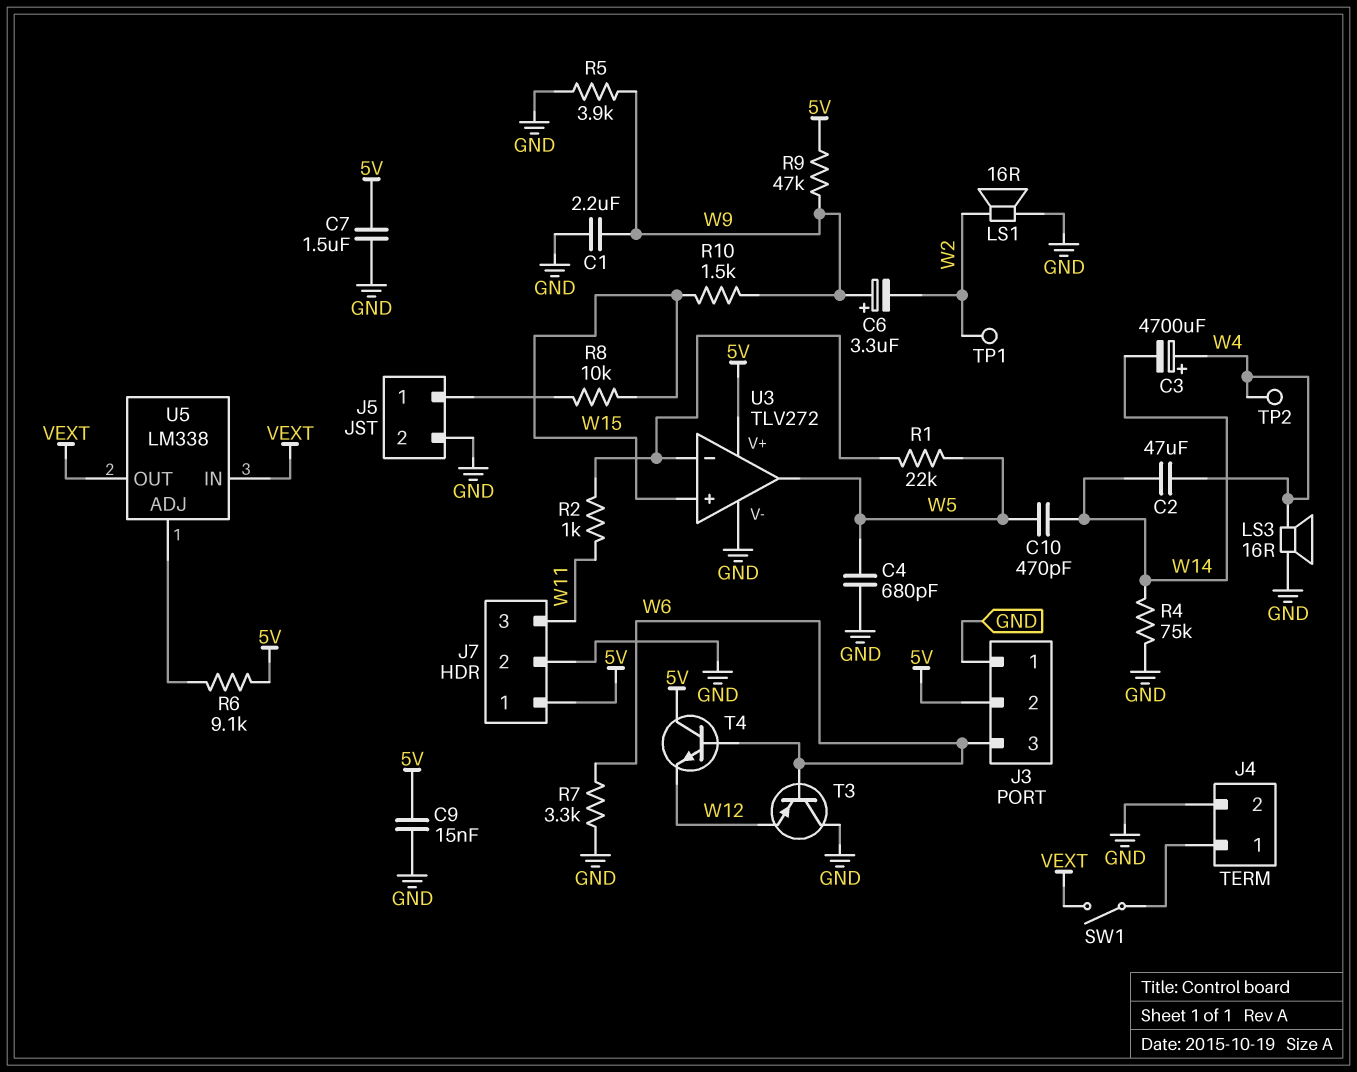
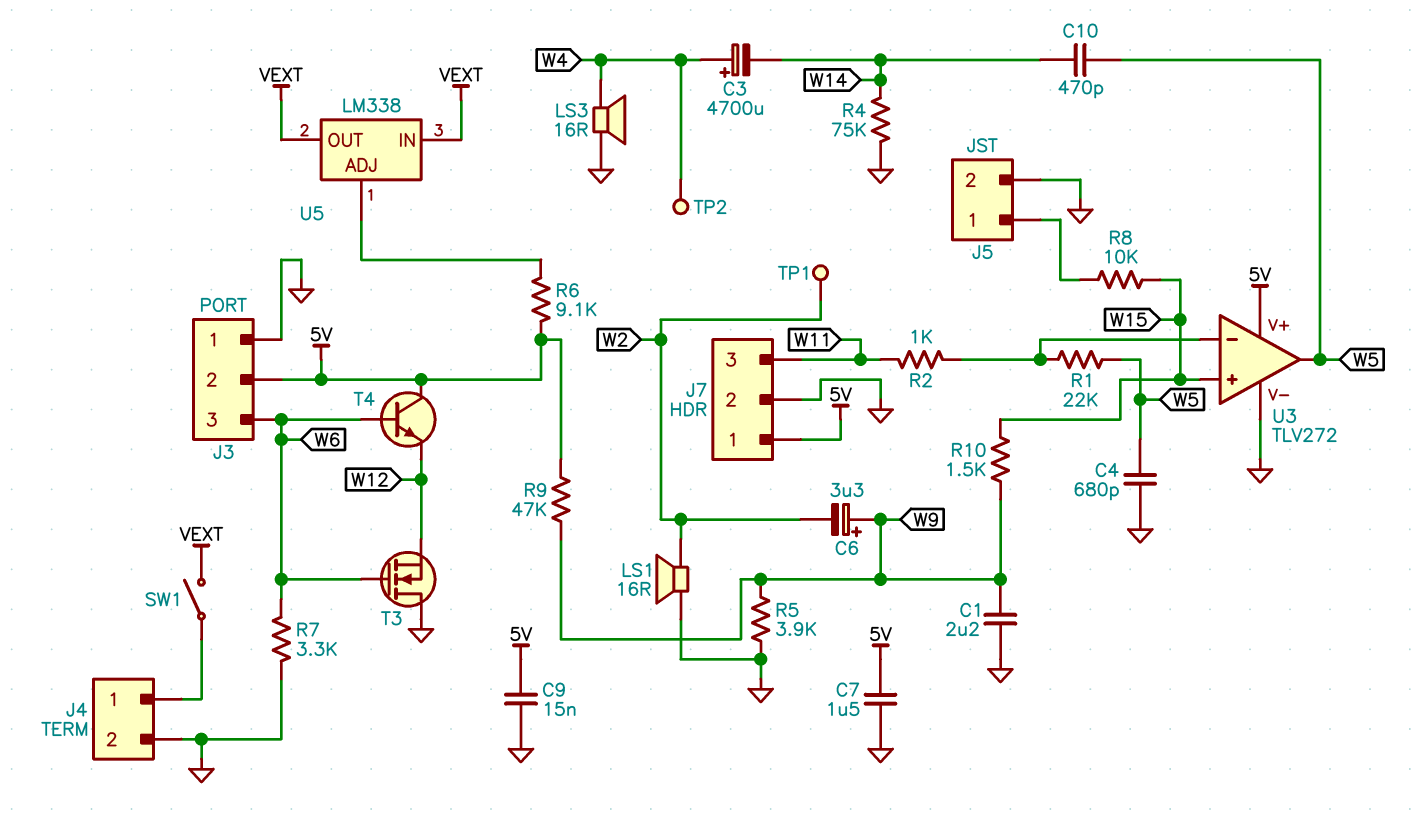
C2: 47uF (W4, W14) -> none
T3: PNP (B W6, C GND, E W12) -> NMOS (G W6, D GND, S W12)

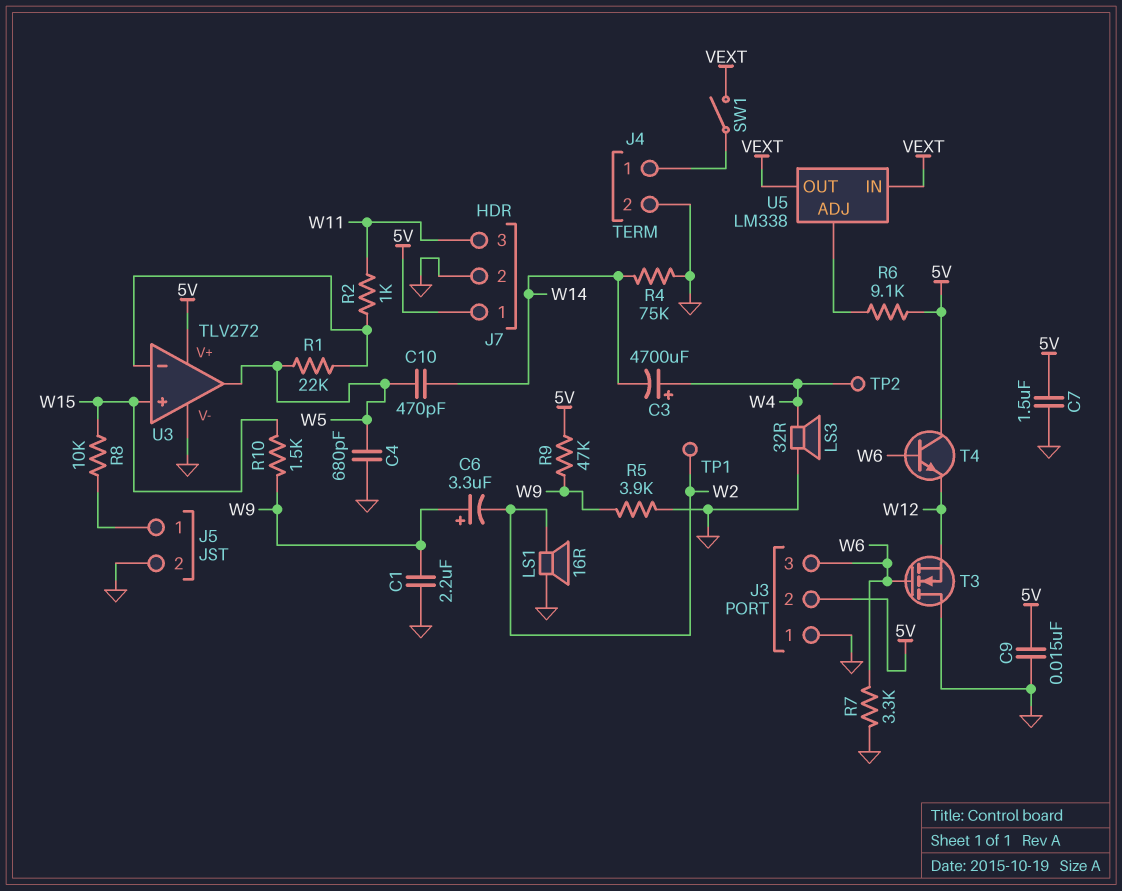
LS3: speaker 16R (GND, W4) -> speaker 32R (GND, W4)

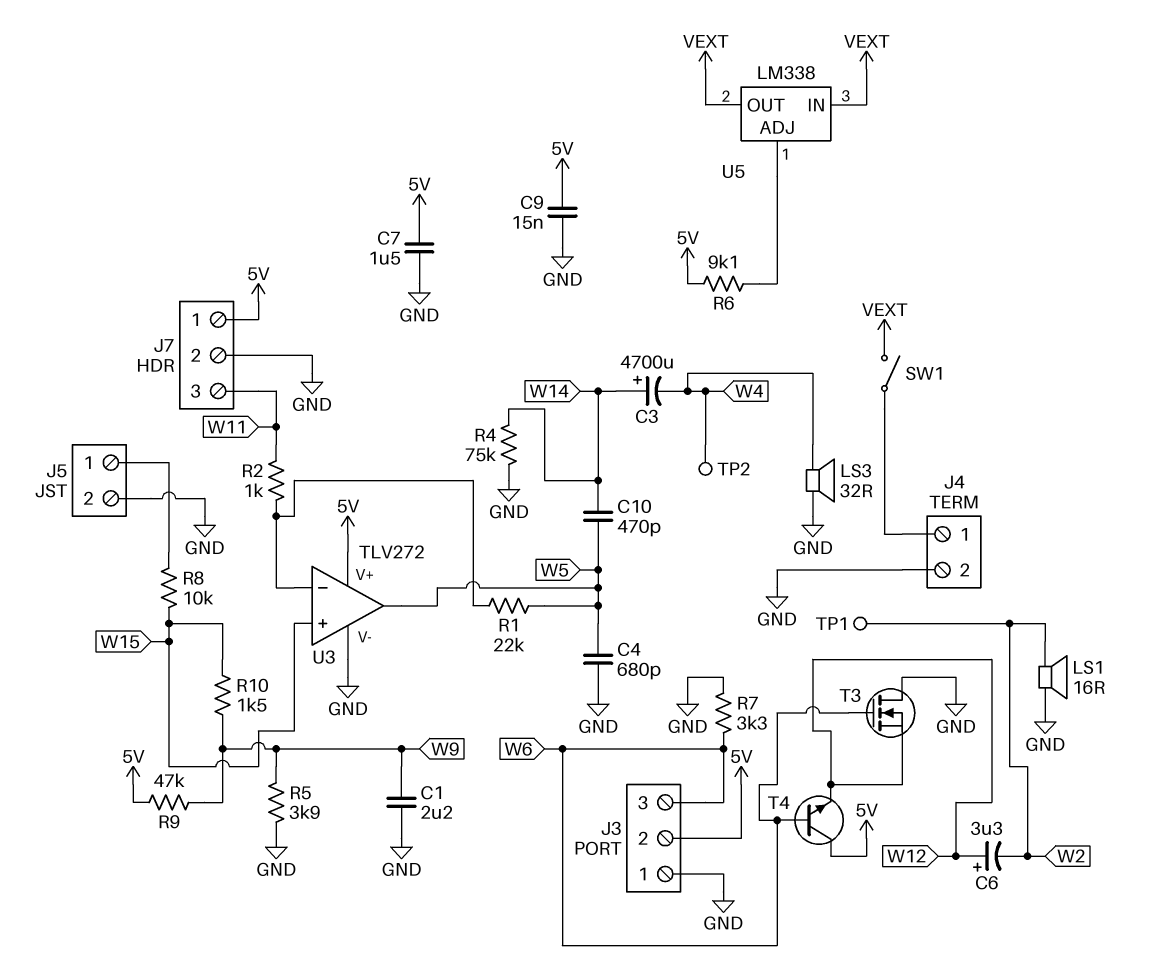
C3: 4700uF (plus W4, minus W14) -> 4700uF (plus W14, minus W4)
C6: 3.3uF (plus W9, minus W2) -> 3.3uF (plus W12, minus W2)

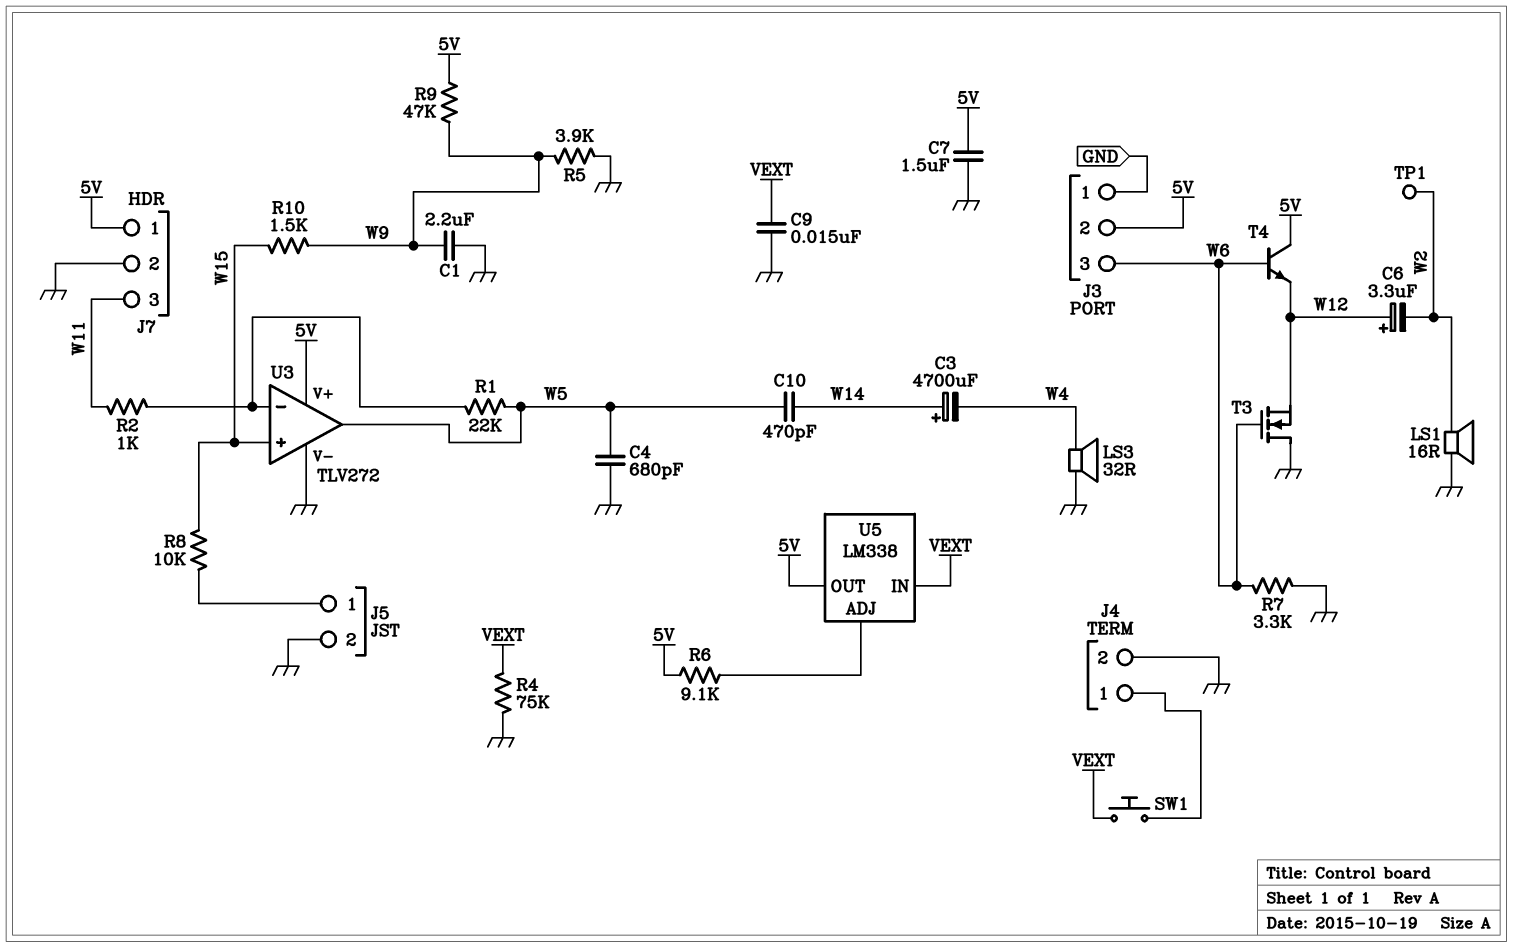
C9: 15nF (5V, GND) -> 15nF (GND, VEXT)
R4: 75k (GND, W14) -> 75k (GND, VEXT)
SW1: switch (J4/1, VEXT) -> button (J4/1, VEXT)
TP2: test point (W4) -> none
U5 pin OUT: VEXT -> 5V

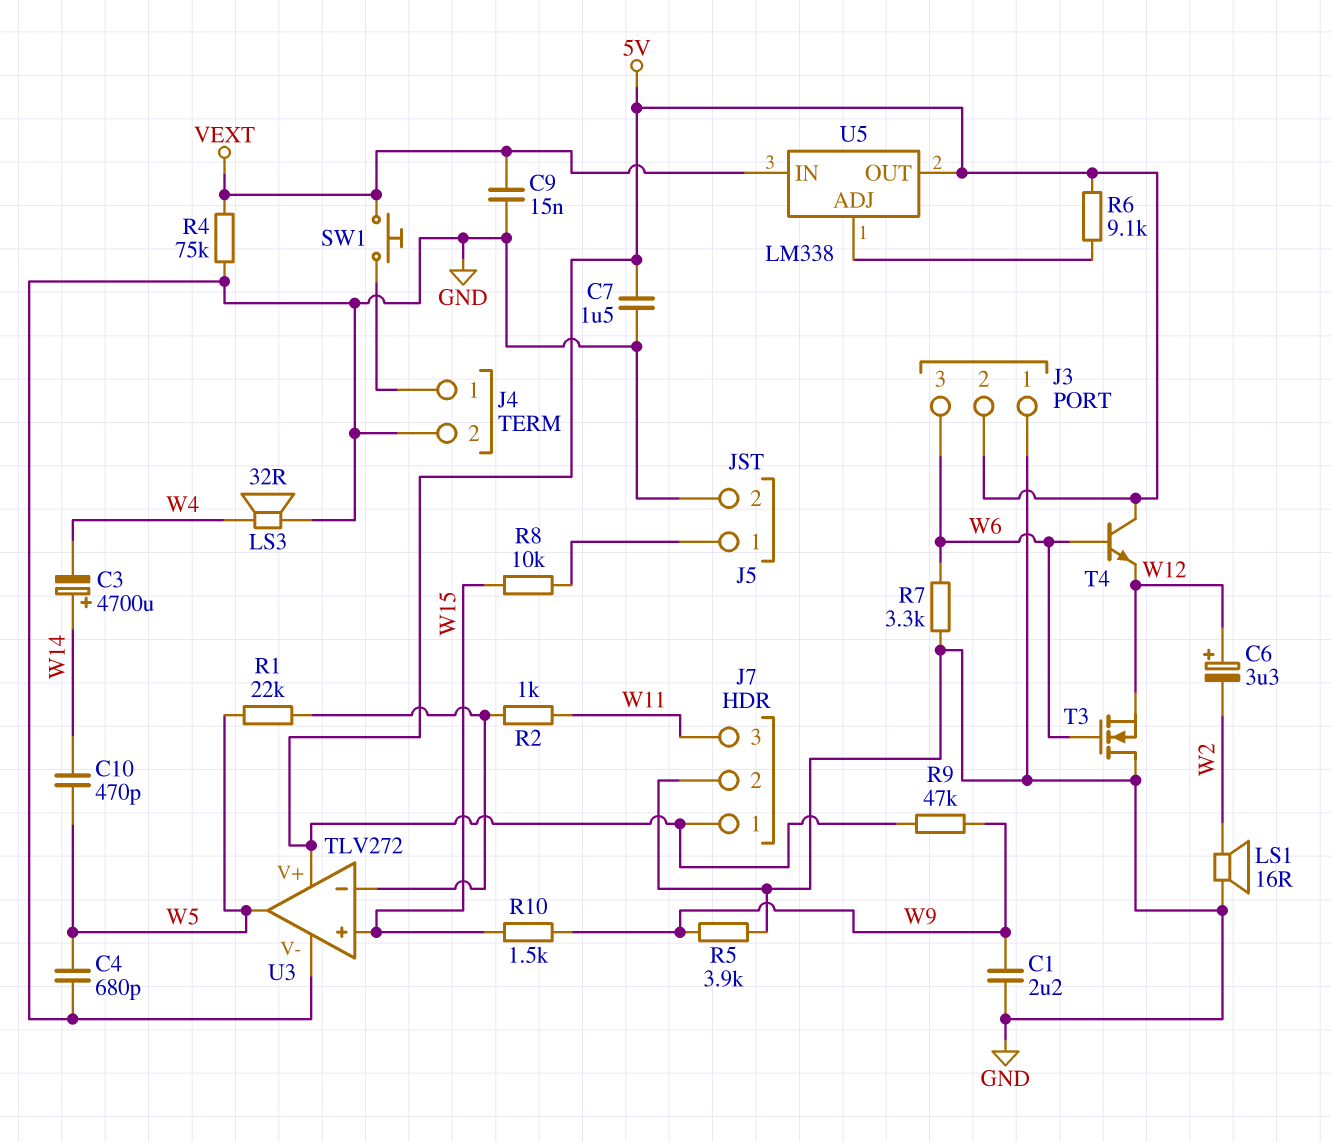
TP1: test point (W2) -> none

